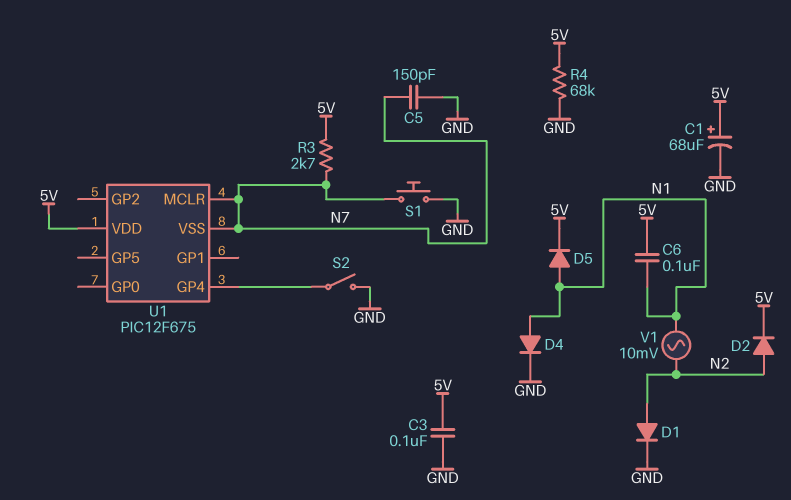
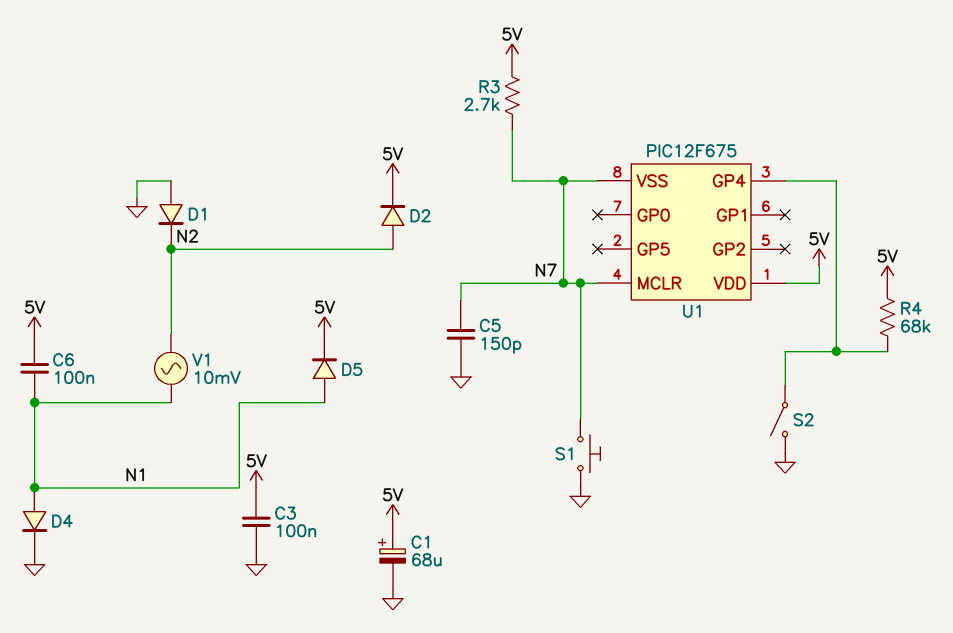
D1: diode (A N2, K GND) -> diode (A GND, K N2)
R4: 68k (5V, GND) -> 68k (5V, U1/GP4)

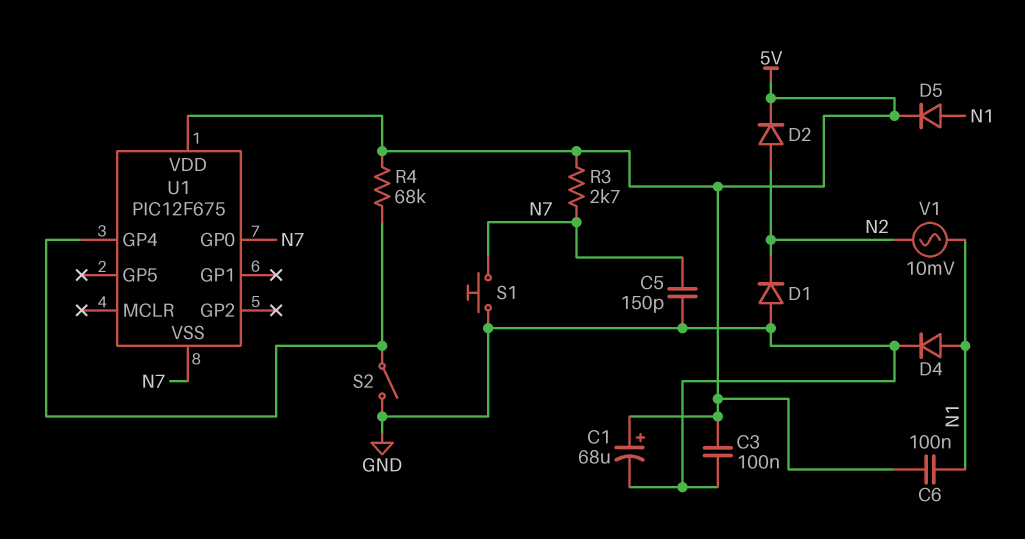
U1 pin GP0: none -> N7
U1 pin MCLR: N7 -> none

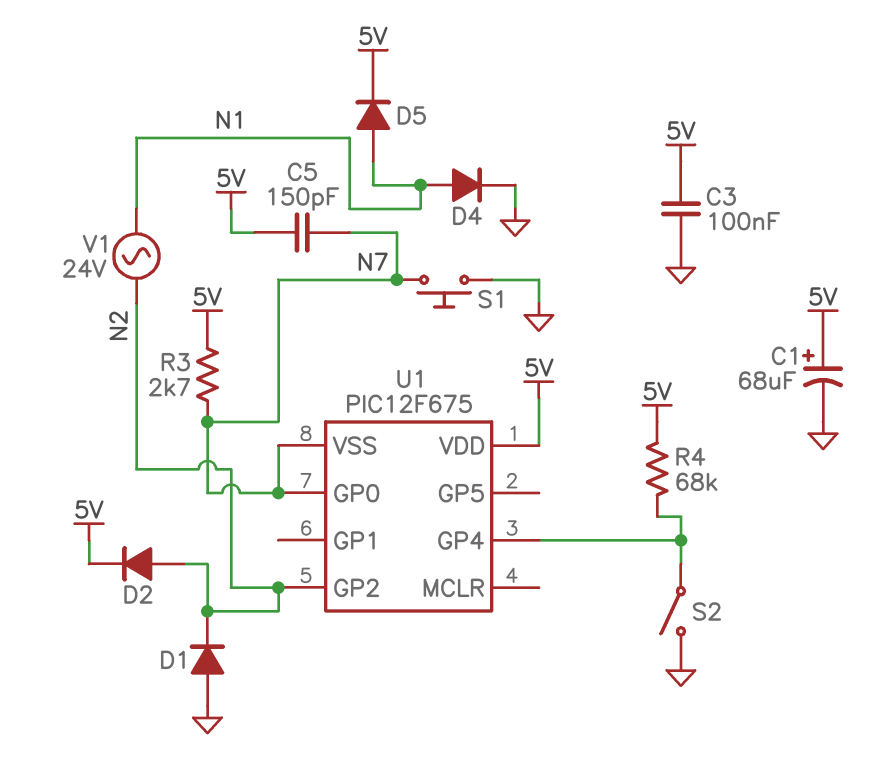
C5: 150pF (GND, N7) -> 150pF (5V, N7)
C6: 100nF (5V, N1) -> none
U1 pin GP2: none -> N2
V1: AC 10mV (N1, N2) -> AC 24V (N1, N2)

